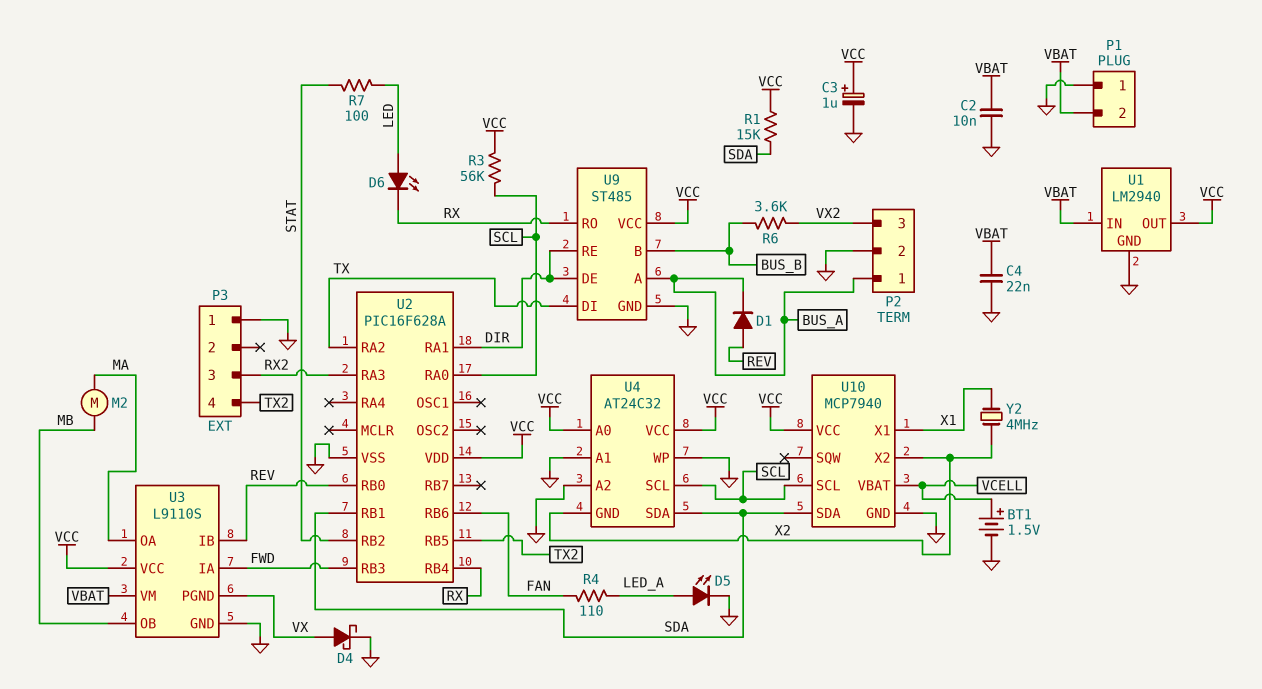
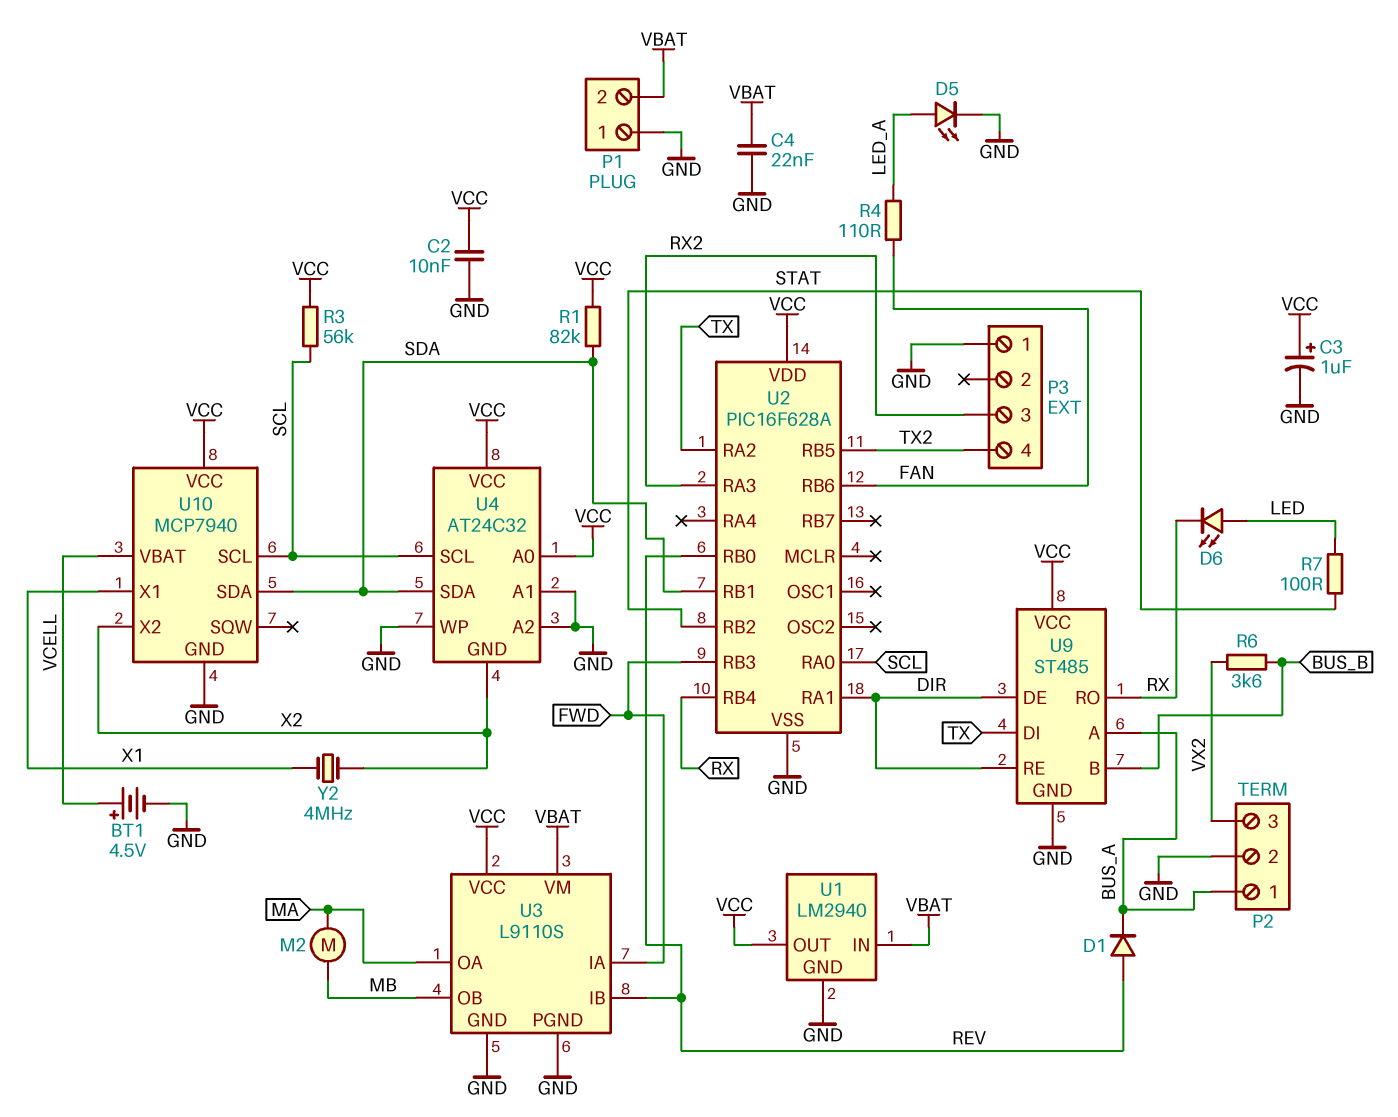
BT1: 1.5V (plus VCELL, minus GND) -> 4.5V (plus VCELL, minus GND)
C2: 10nF (GND, VBAT) -> 10nF (GND, VCC)
D4: schottky (A VX, K GND) -> none
R1: 15k (SDA, VCC) -> 82k (SDA, VCC)
U3 pin PGND: VX -> GND

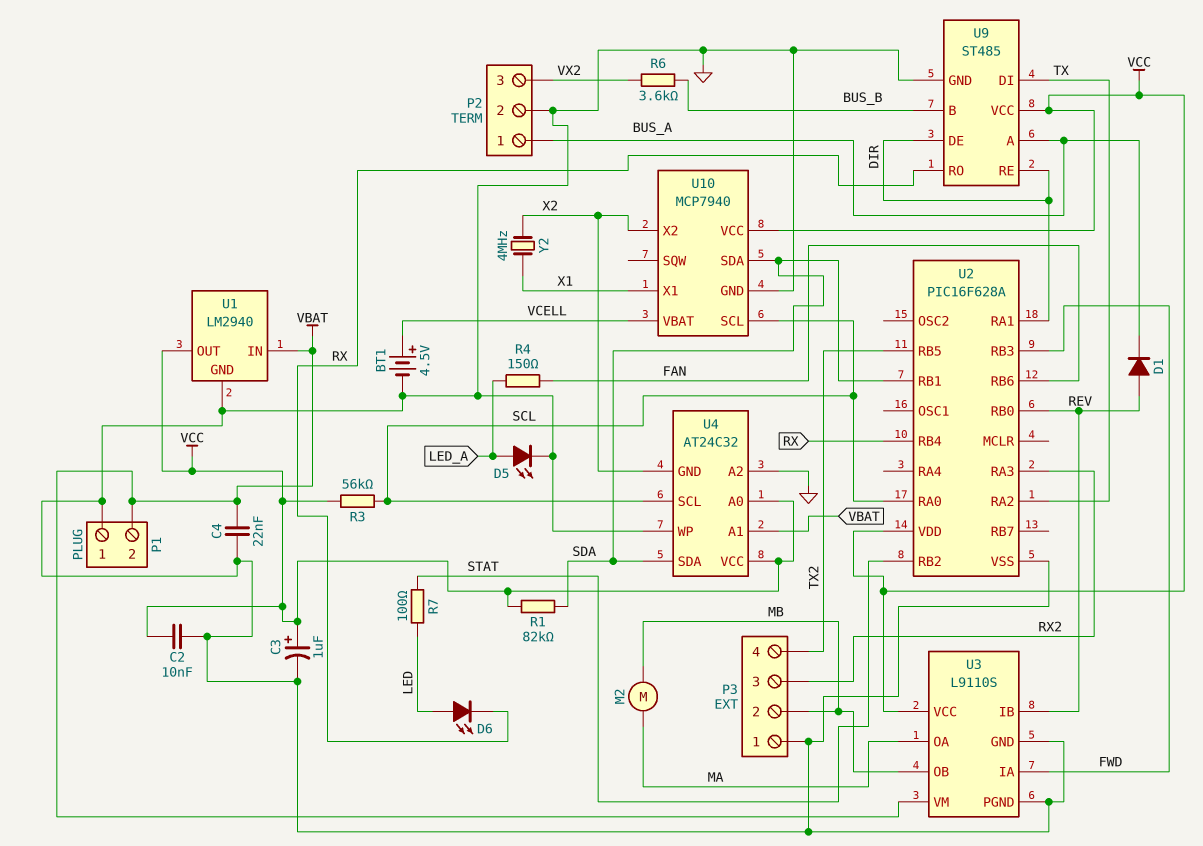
P3 pin 2: none -> MB
R4: 110 (FAN, LED_A) -> 150 (FAN, LED_A)
U4 pin A1: GND -> VBAT

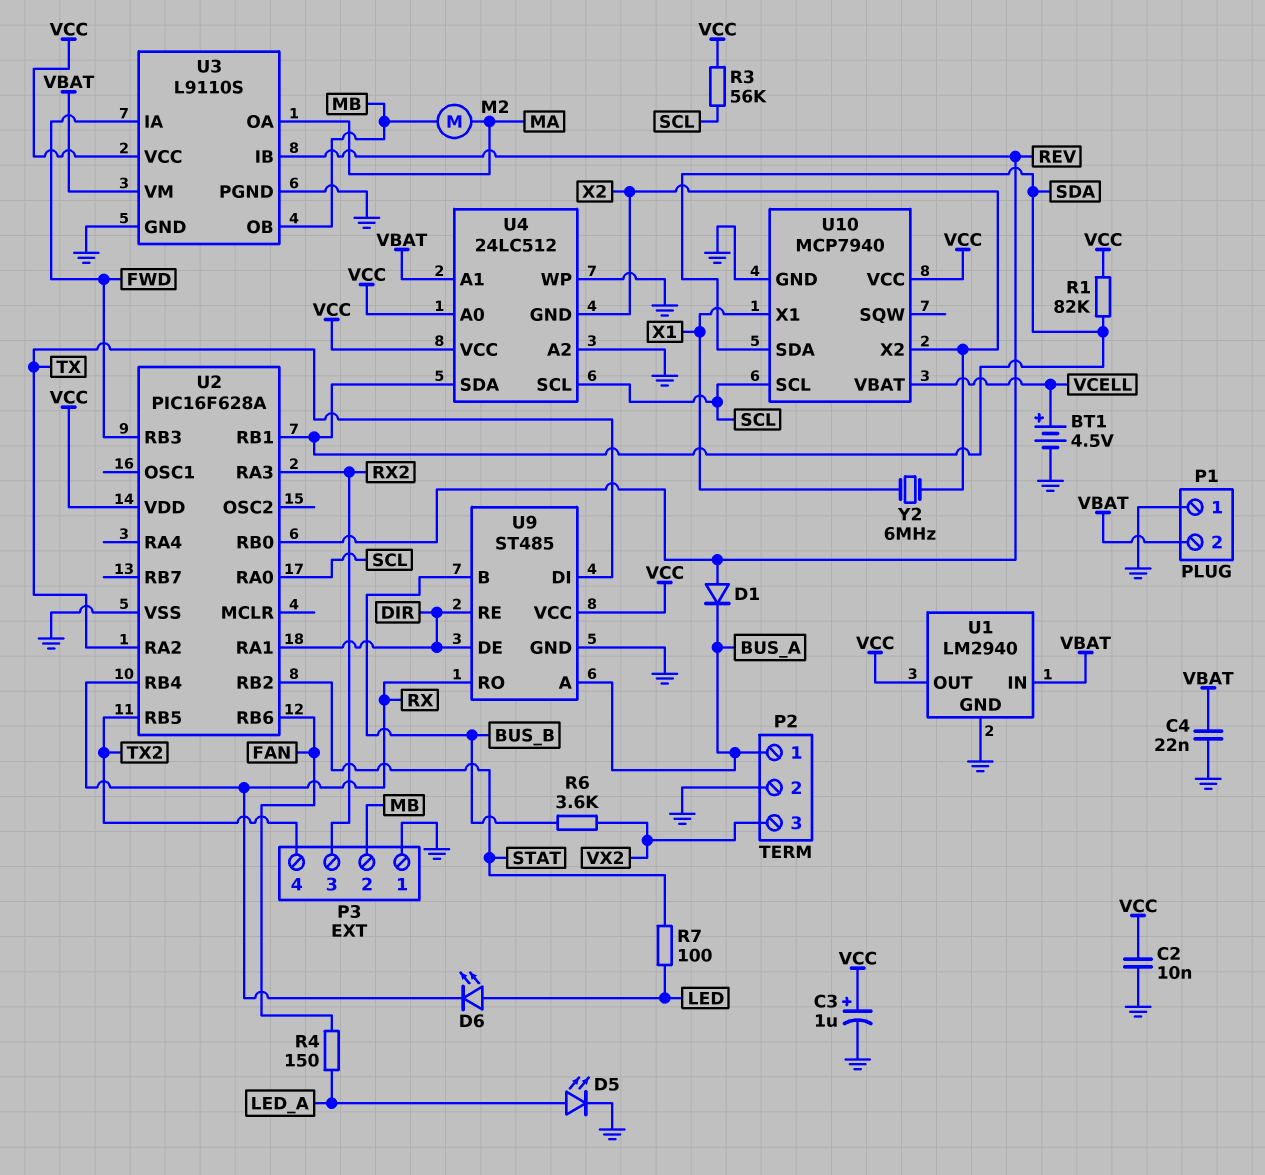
U4: AT24C32 -> 24LC512
Y2: 4MHz (X1, X2) -> 6MHz (X1, X2)

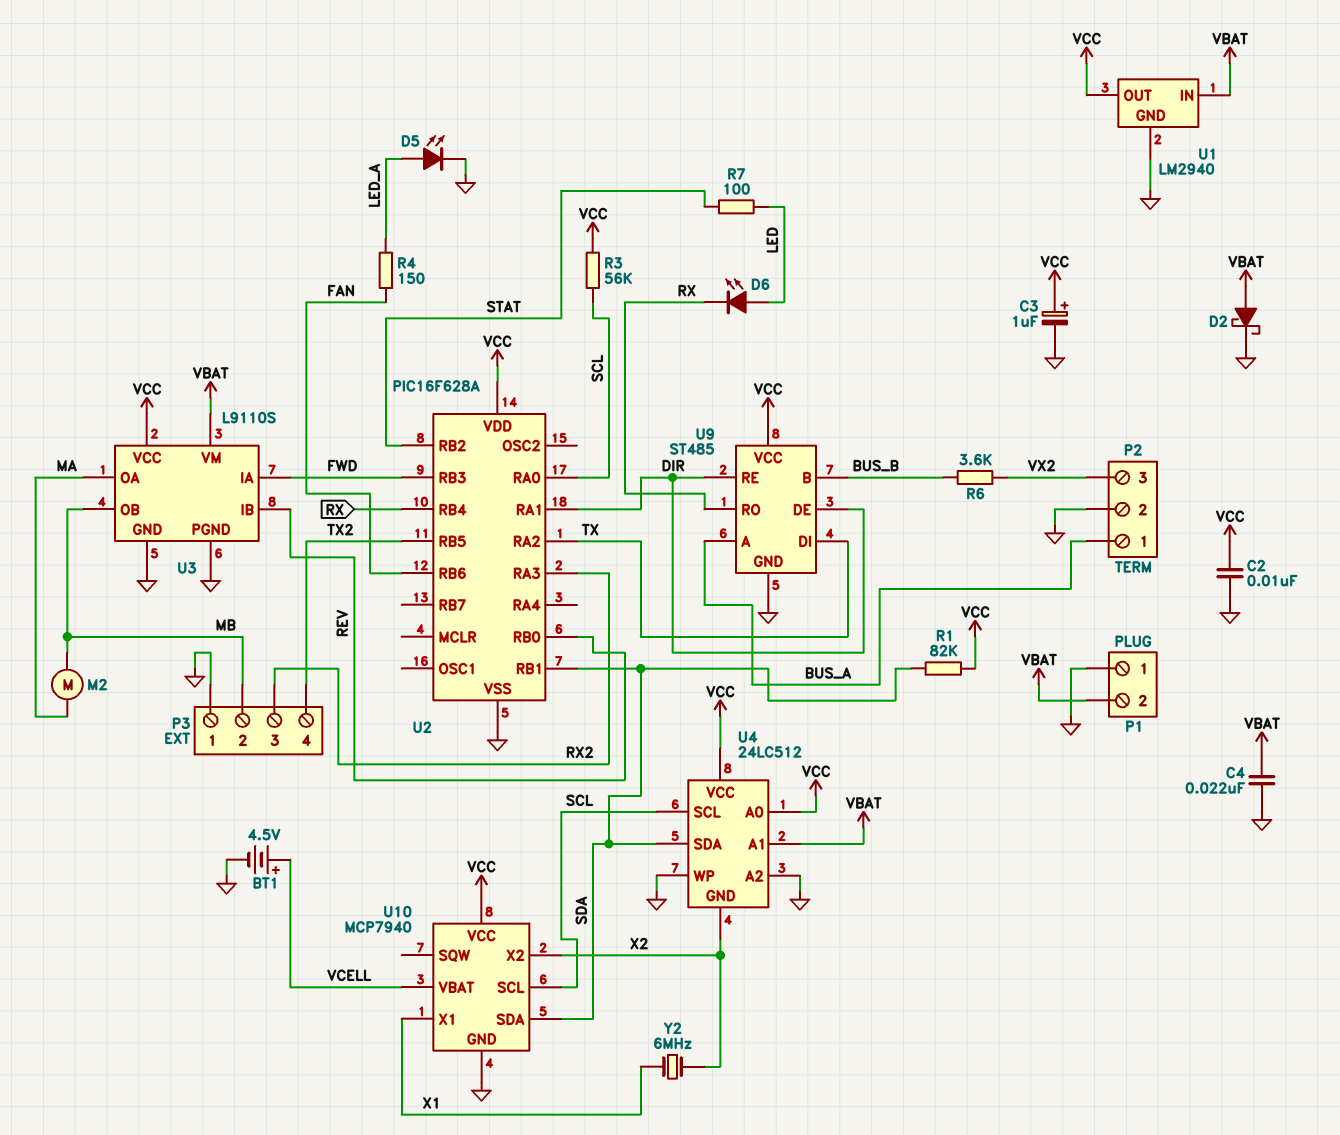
D1: diode (A REV, K BUS_A) -> none
D2: none -> schottky (A VBAT, K GND)

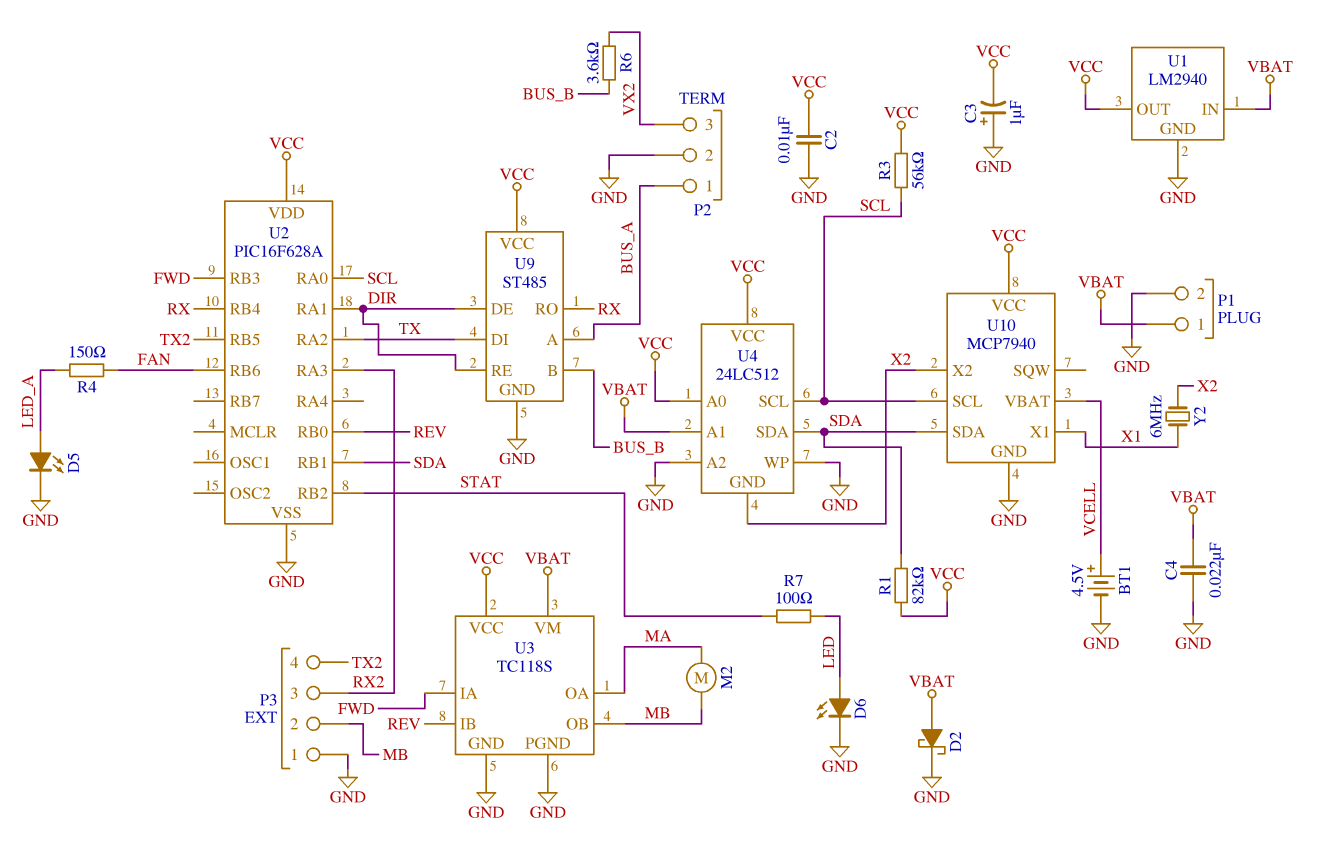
C3: 1uF (plus VCC, minus GND) -> 1uF (plus GND, minus VCC)
D6: LED (A LED, K RX) -> LED (A LED, K GND)
P1 pin 1: GND -> VBAT
P1 pin 2: VBAT -> GND
U3: L9110S -> TC118S

